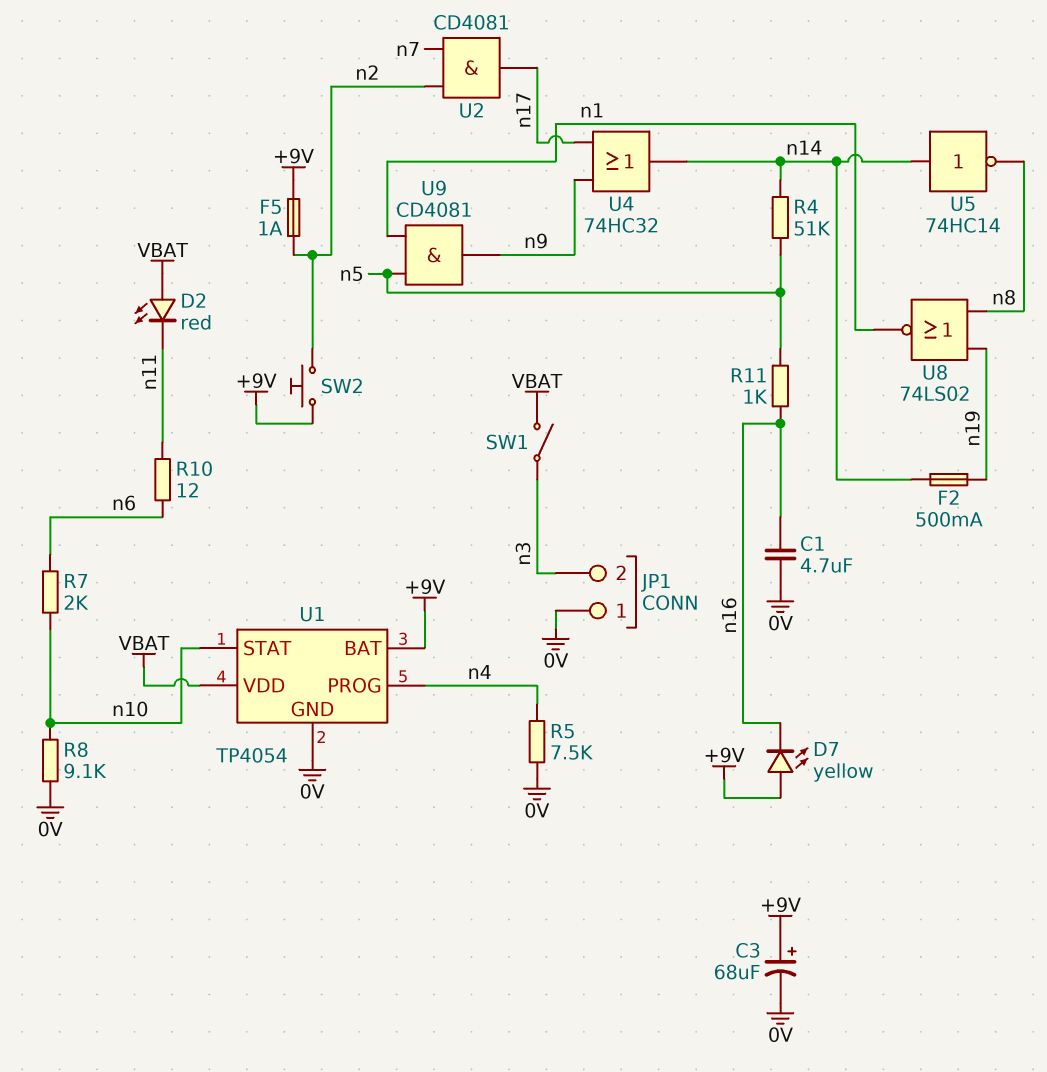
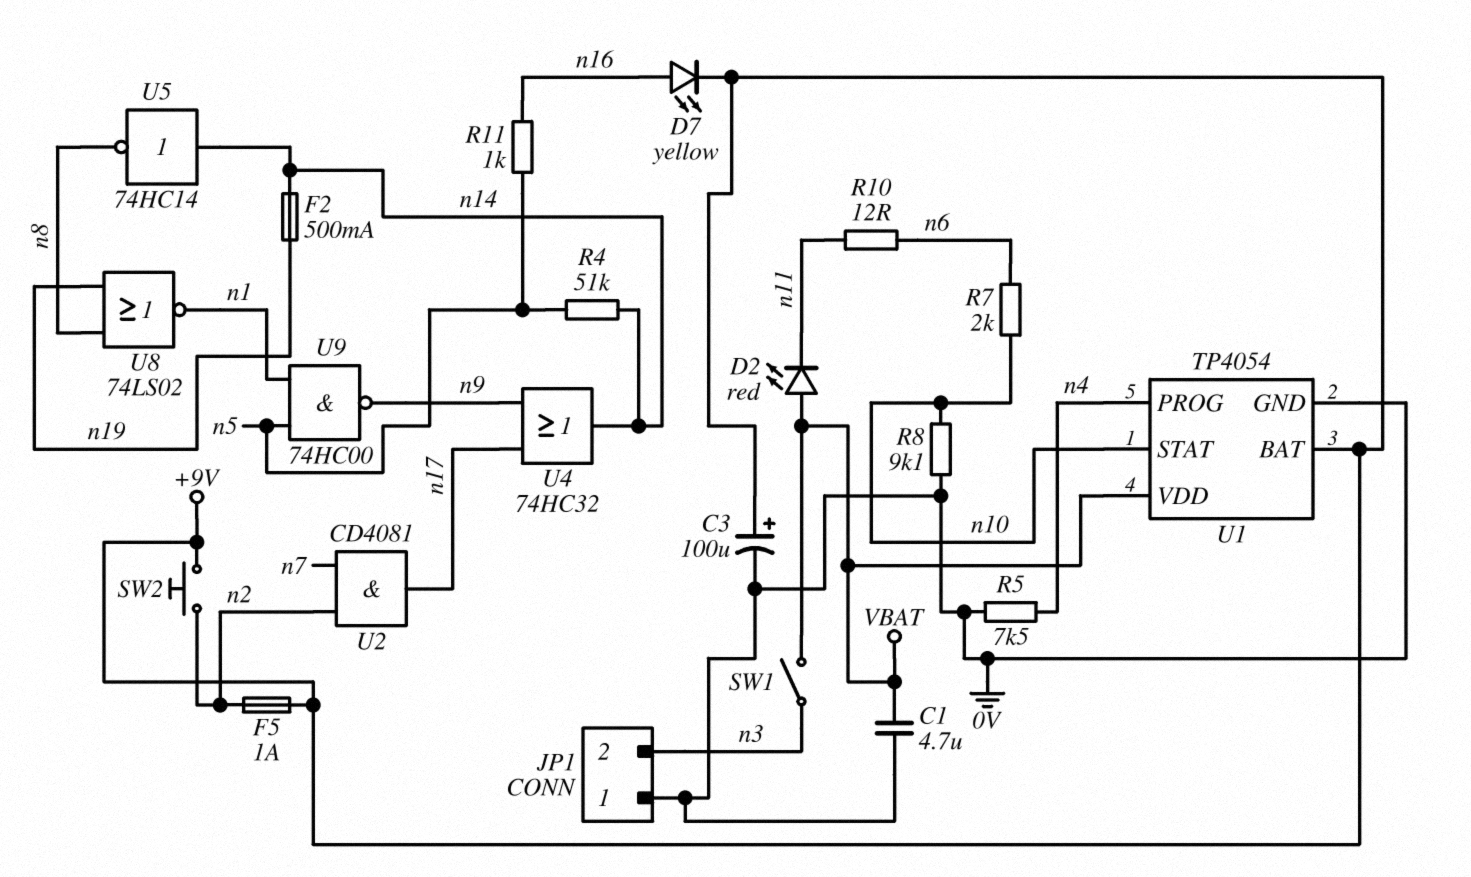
C1: 4.7uF (0V, n16) -> 4.7uF (0V, VBAT)
C3: 68uF (plus +9V, minus 0V) -> 100uF (plus +9V, minus 0V)
D7: LED yellow (A +9V, K n16) -> LED yellow (A n16, K +9V)
U9: AND CD4081 (in n1, in n5, out n9) -> NAND 74HC00 (in n1, in n5, out n9)

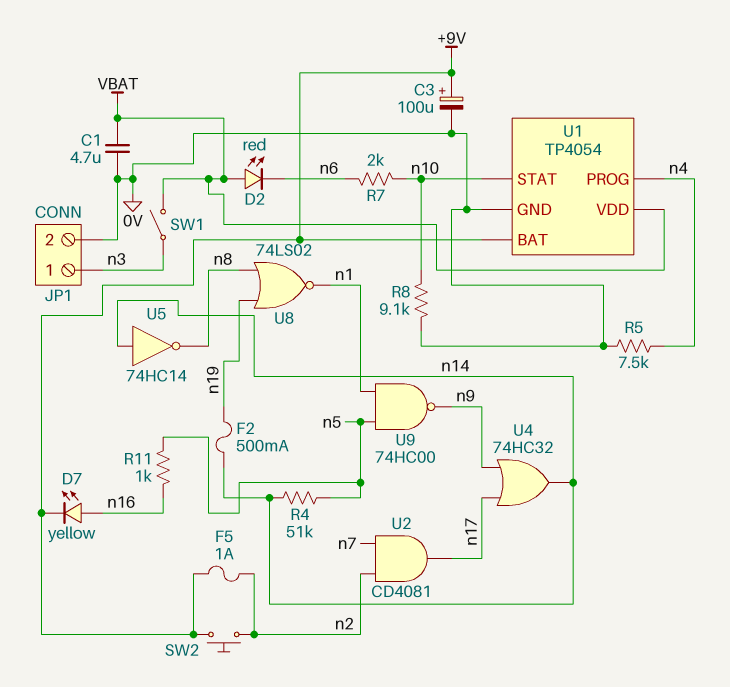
D2: LED red (A VBAT, K n11) -> LED red (A VBAT, K n6)
JP1 pin 1: 0V -> n3
JP1 pin 2: n3 -> 0V
R10: 12 (n6, n11) -> none

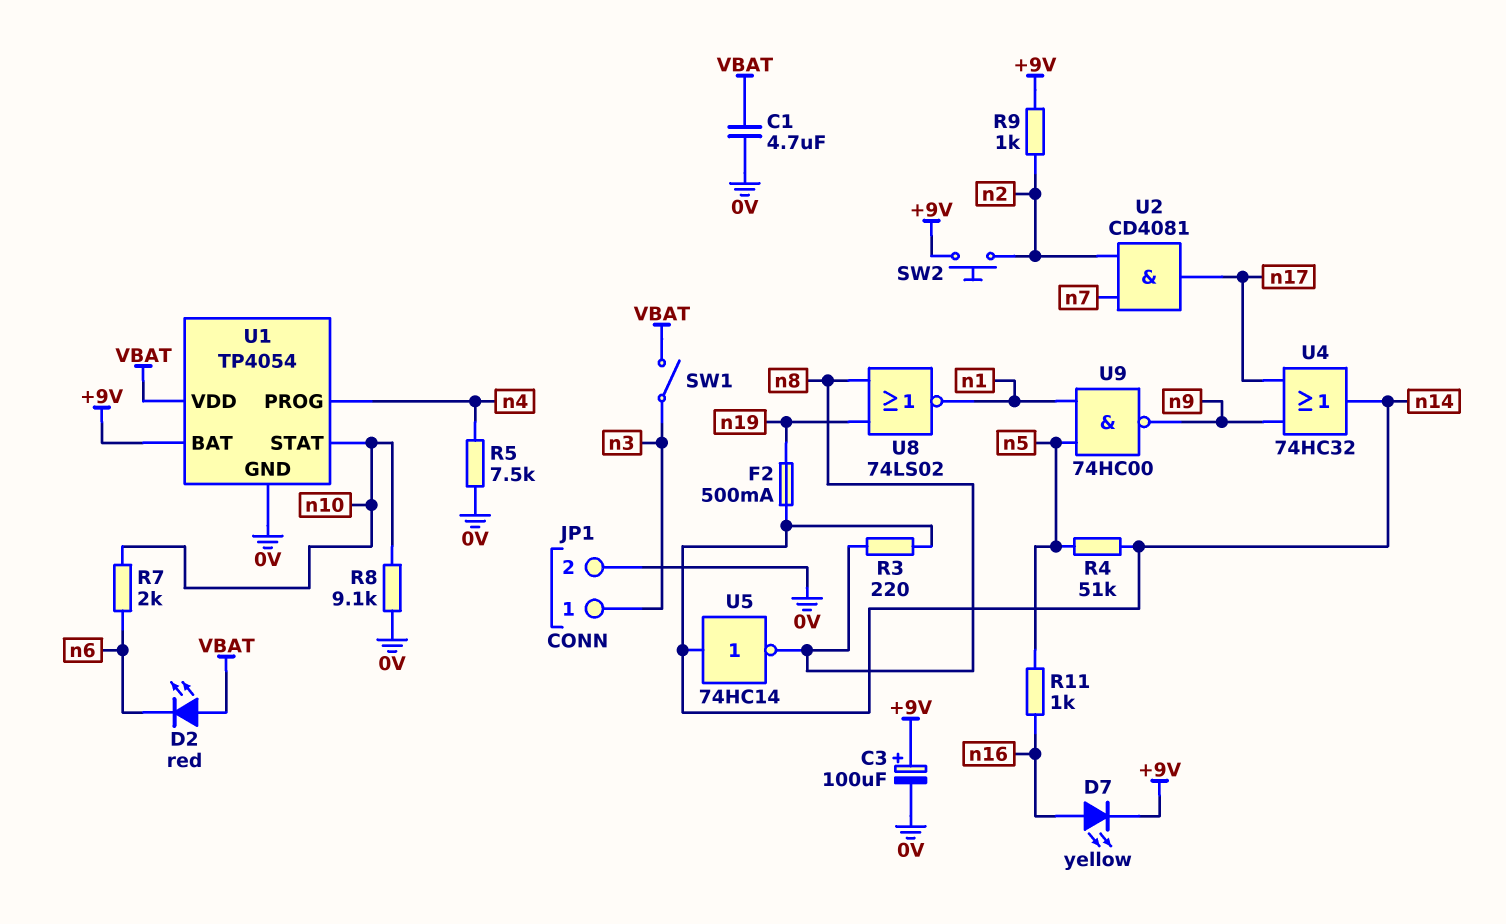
F5: 1A (+9V, n2) -> none
R3: none -> 220 (n8, n14)
R9: none -> 1k (+9V, n2)

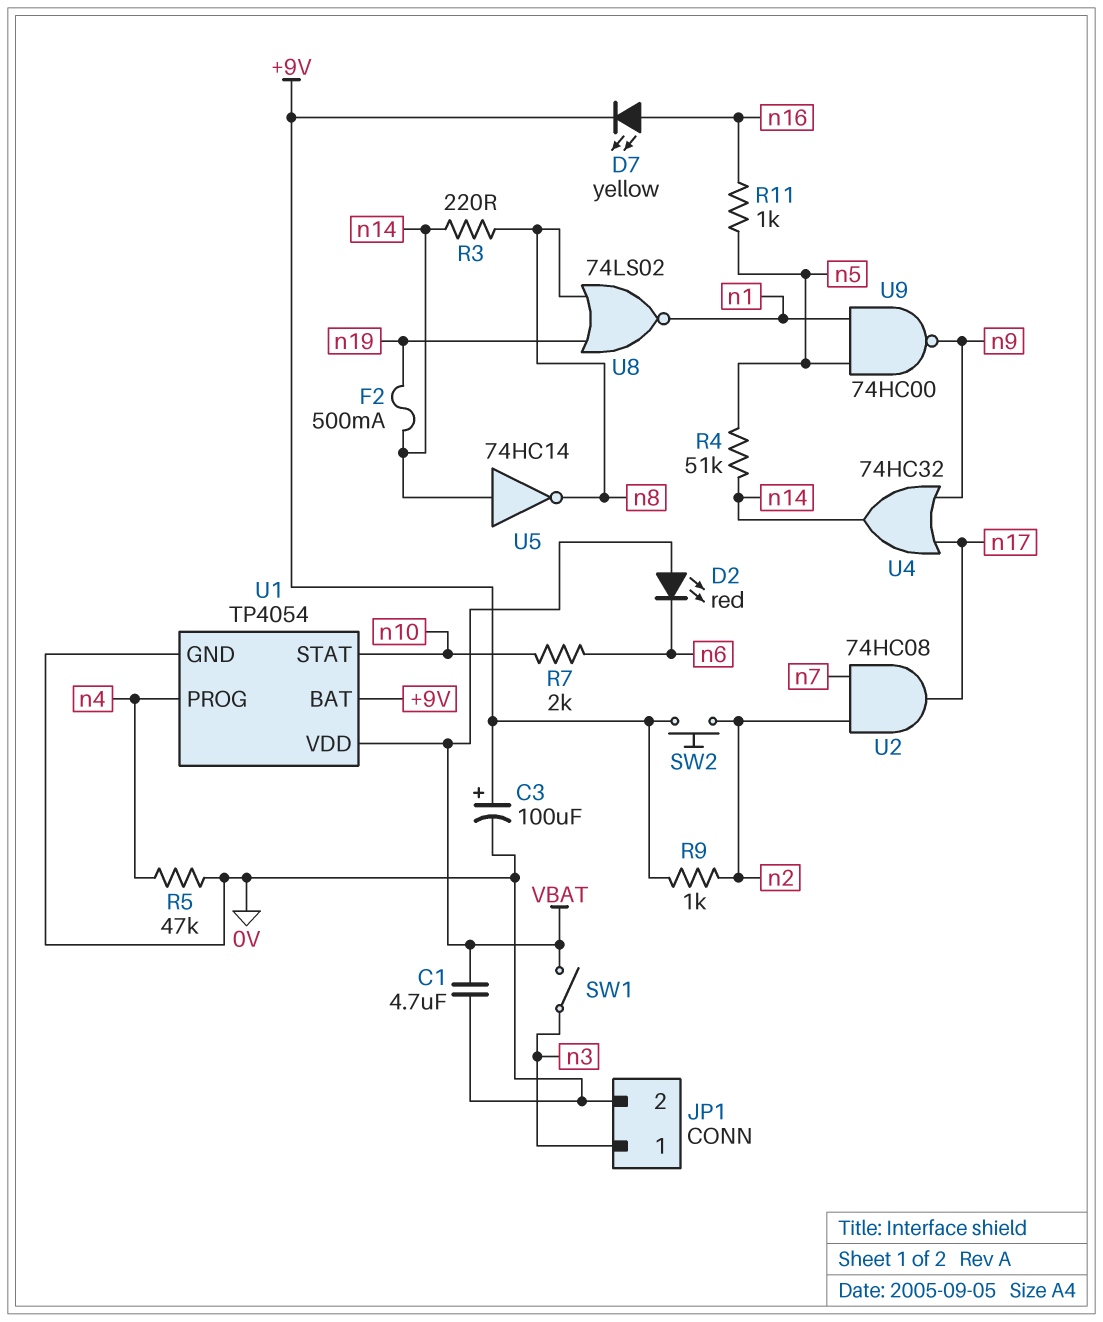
R5: 7.5k (0V, n4) -> 47k (0V, n4)
R8: 9.1k (0V, n10) -> none
U2: AND CD4081 (in n2, in n7, out n17) -> AND 74HC08 (in n2, in n7, out n17)

